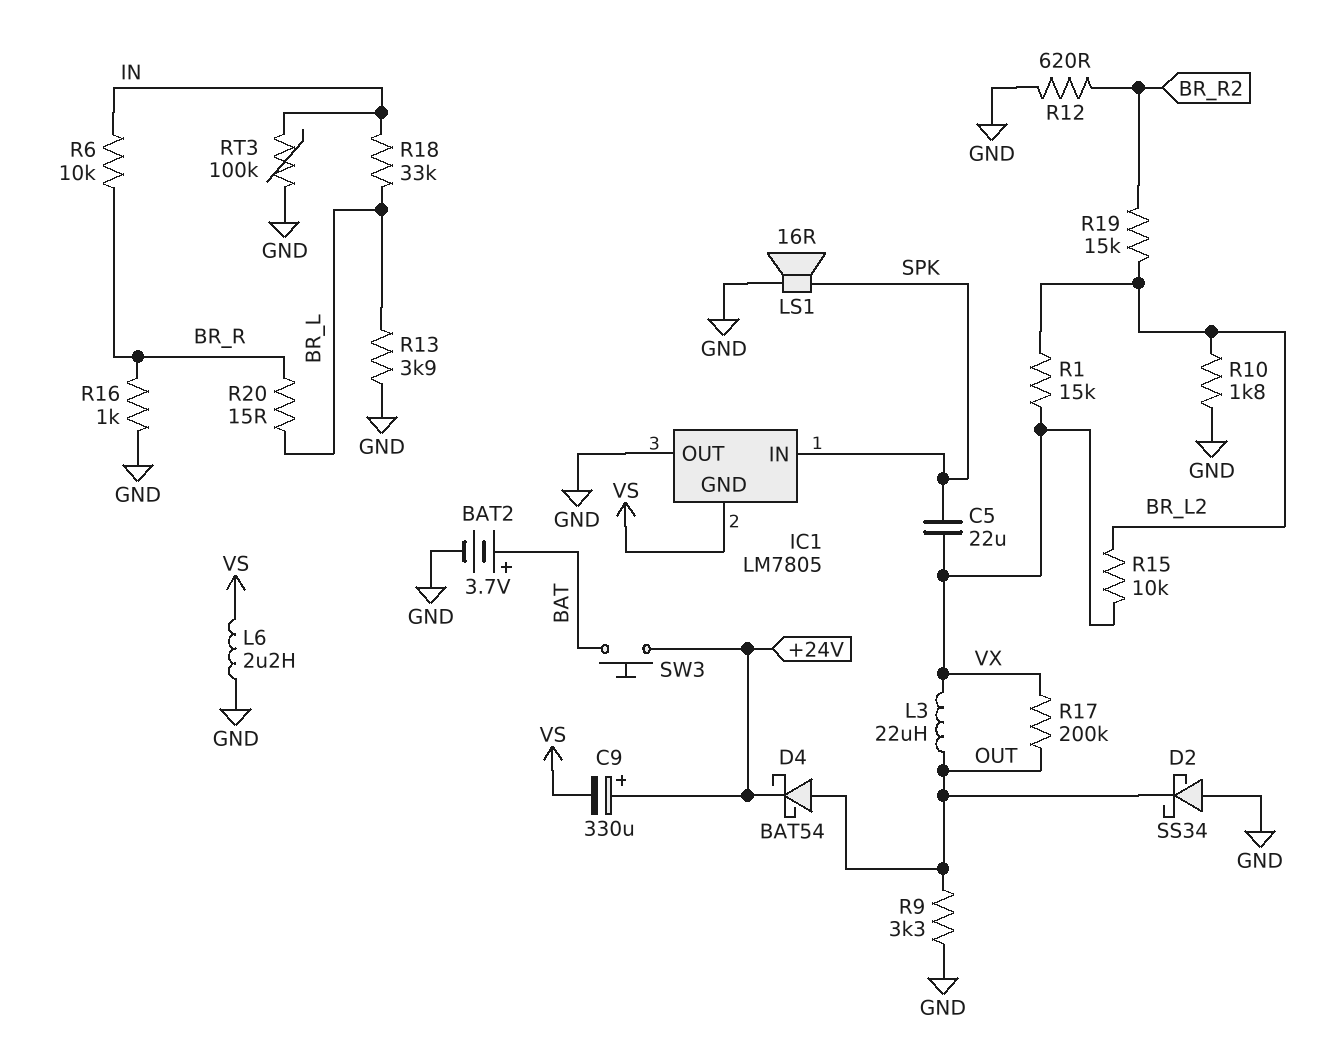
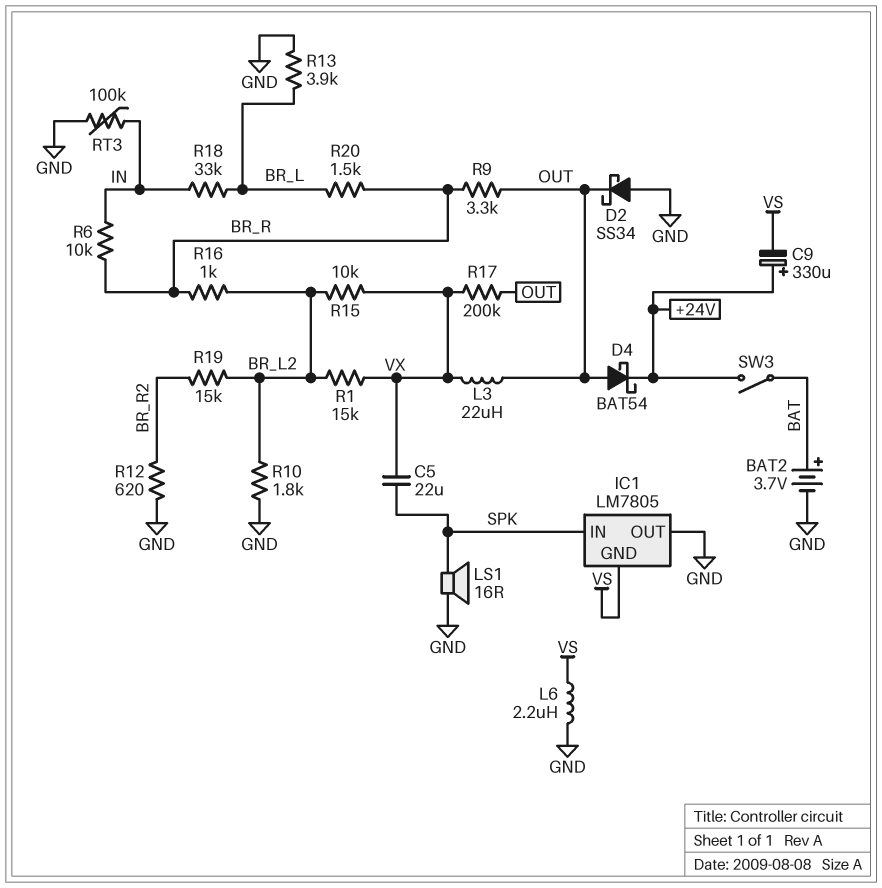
R9: 3.3k (GND, OUT) -> 3.3k (BR_R, OUT)
R16: 1k (BR_R, GND) -> 1k (BR_L2, BR_R)
R20: 15 (BR_L, BR_R) -> 1.5k (BR_L, BR_R)
SW3: button (+24V, BAT) -> switch (+24V, BAT)

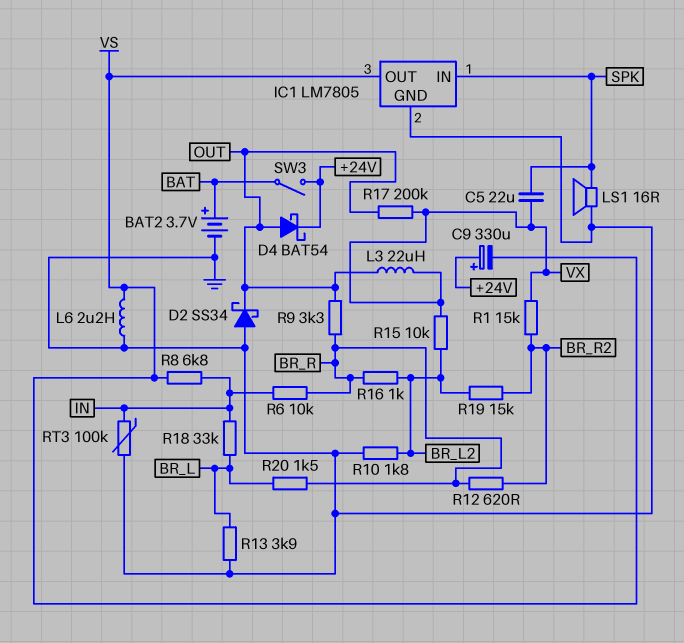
IC1 pin GND: VS -> GND
IC1 pin OUT: GND -> VS
R1: 15k (BR_L2, VX) -> 15k (BR_R2, VX)
R8: none -> 6.8k (IN, VS)
R12: 620 (BR_R2, GND) -> 620 (BR_R, BR_R2)

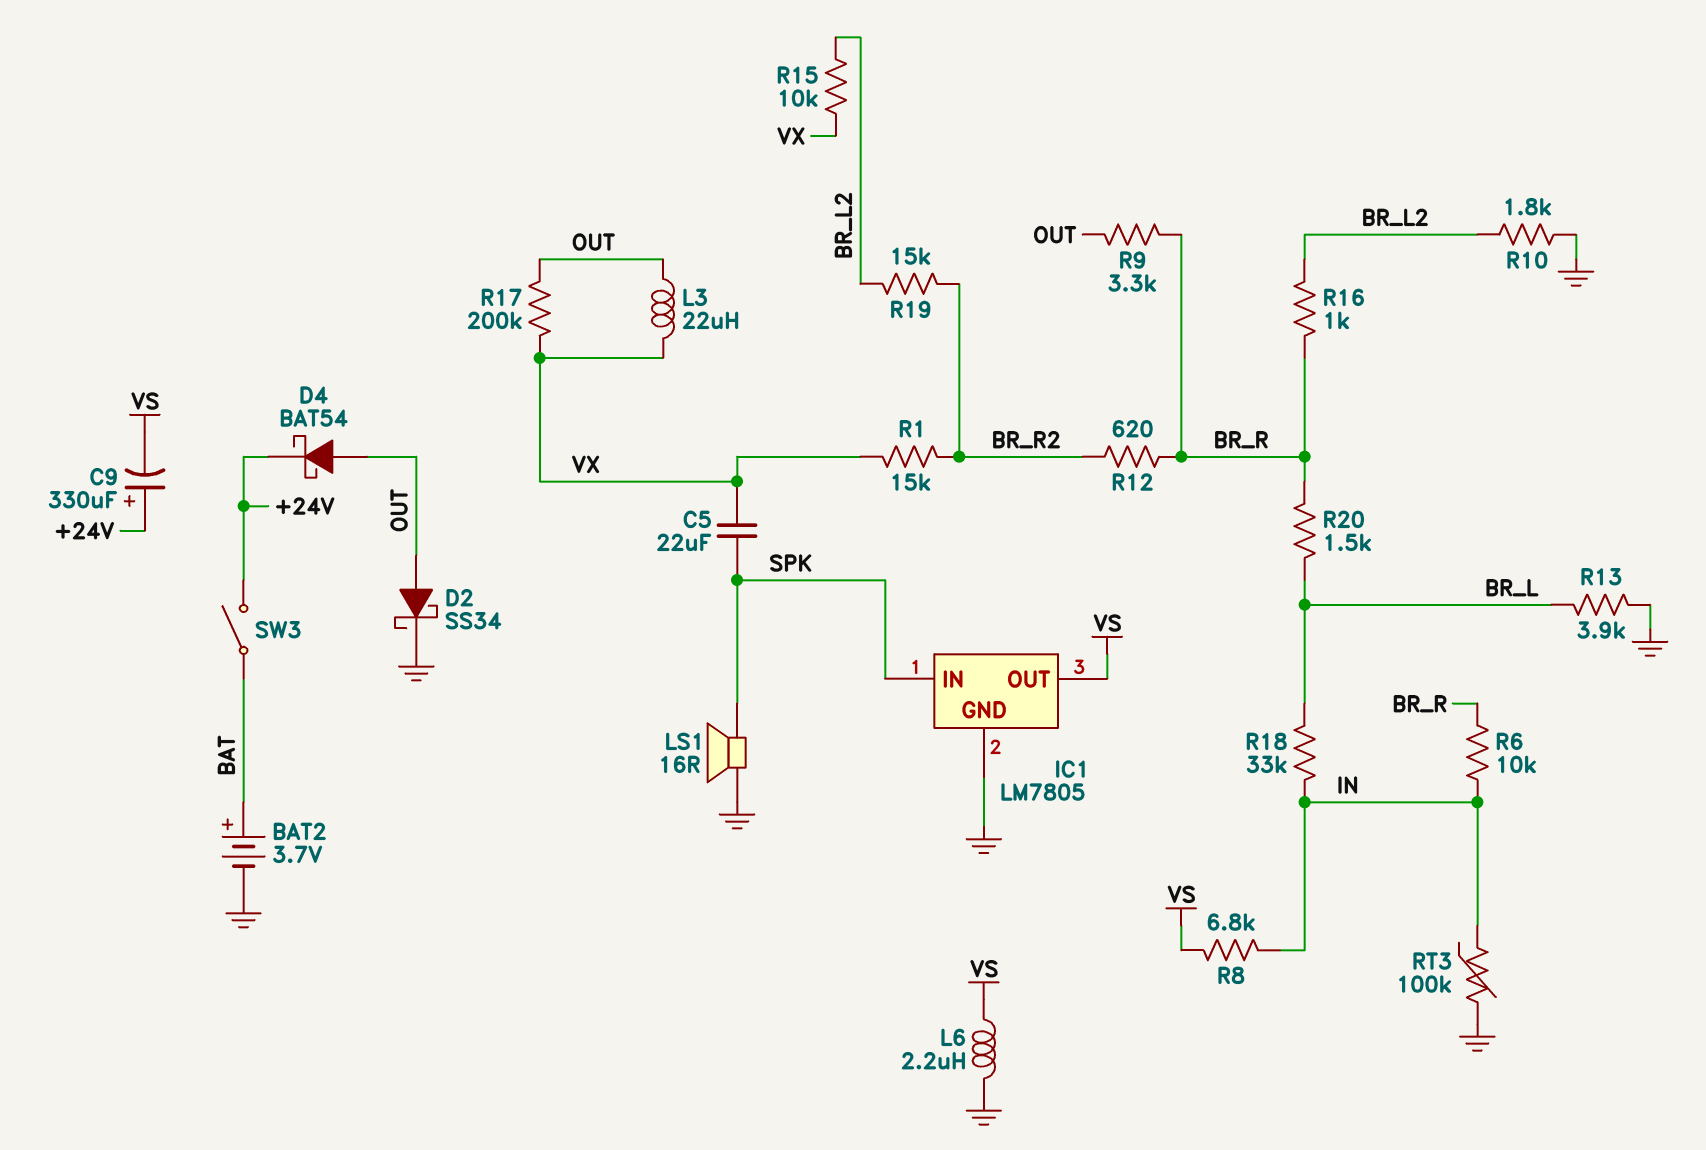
D2: schottky SS34 (A GND, K OUT) -> schottky SS34 (A OUT, K GND)

